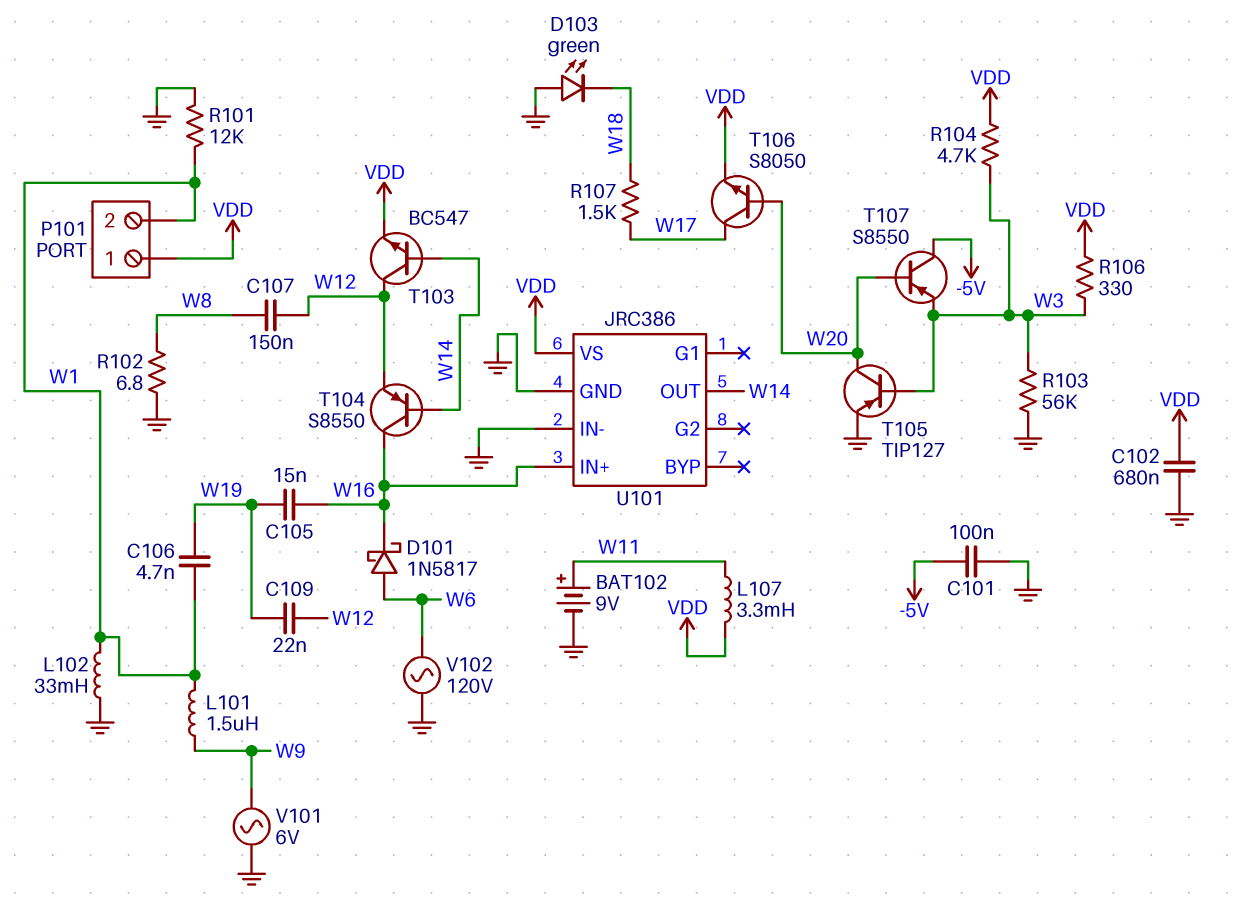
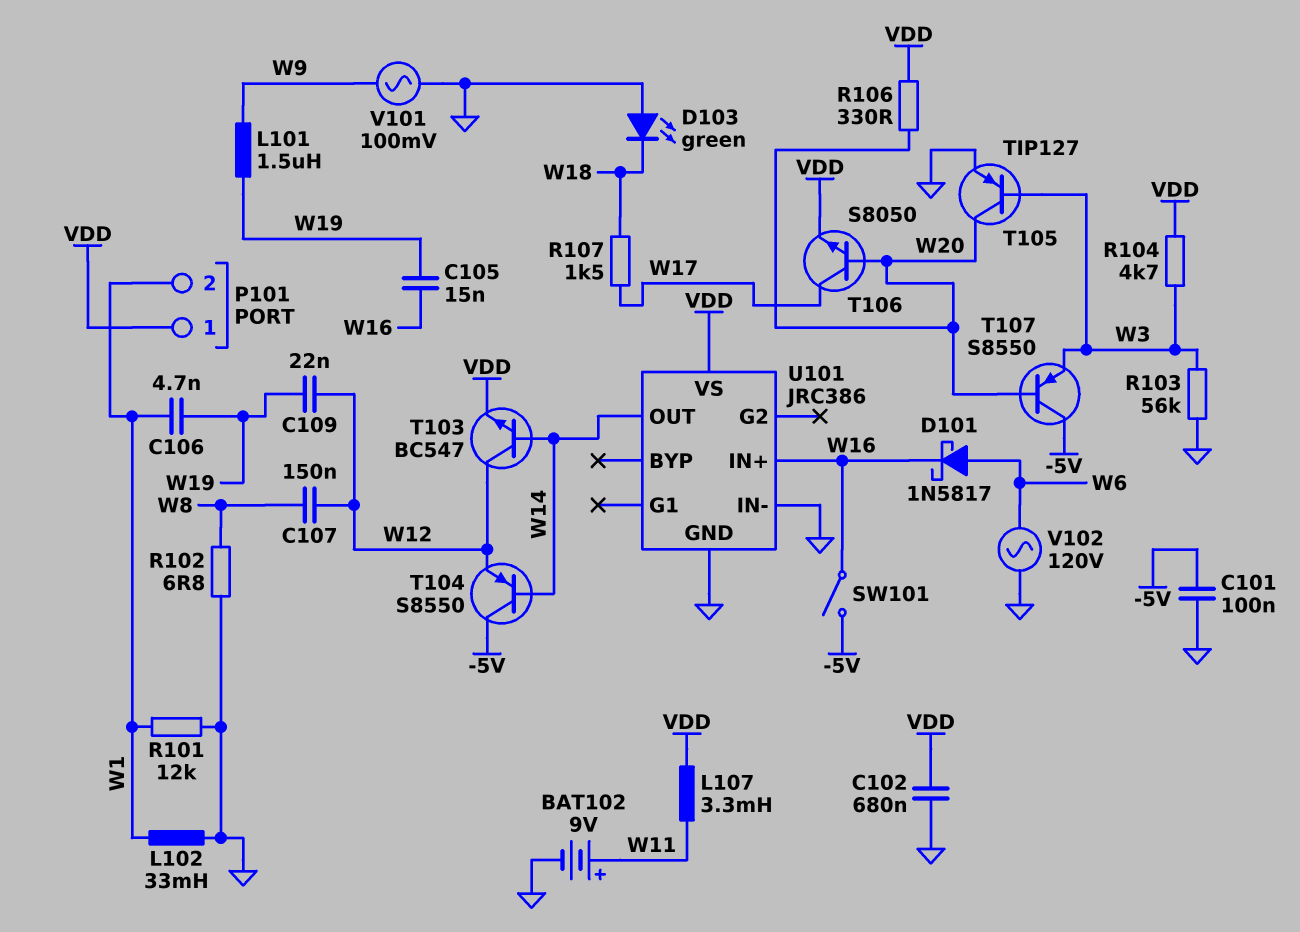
L101: 1.5uH (W1, W9) -> 1.5uH (W9, W19)
R106: 330 (VDD, W3) -> 330 (VDD, W20)
SW101: none -> switch (-5V, W16)
T104: PNP S8550 (B W14, C W16, E W12) -> PNP S8550 (B W14, C -5V, E W12)
V101: AC 6V (GND, W9) -> AC 100mV (GND, W9)

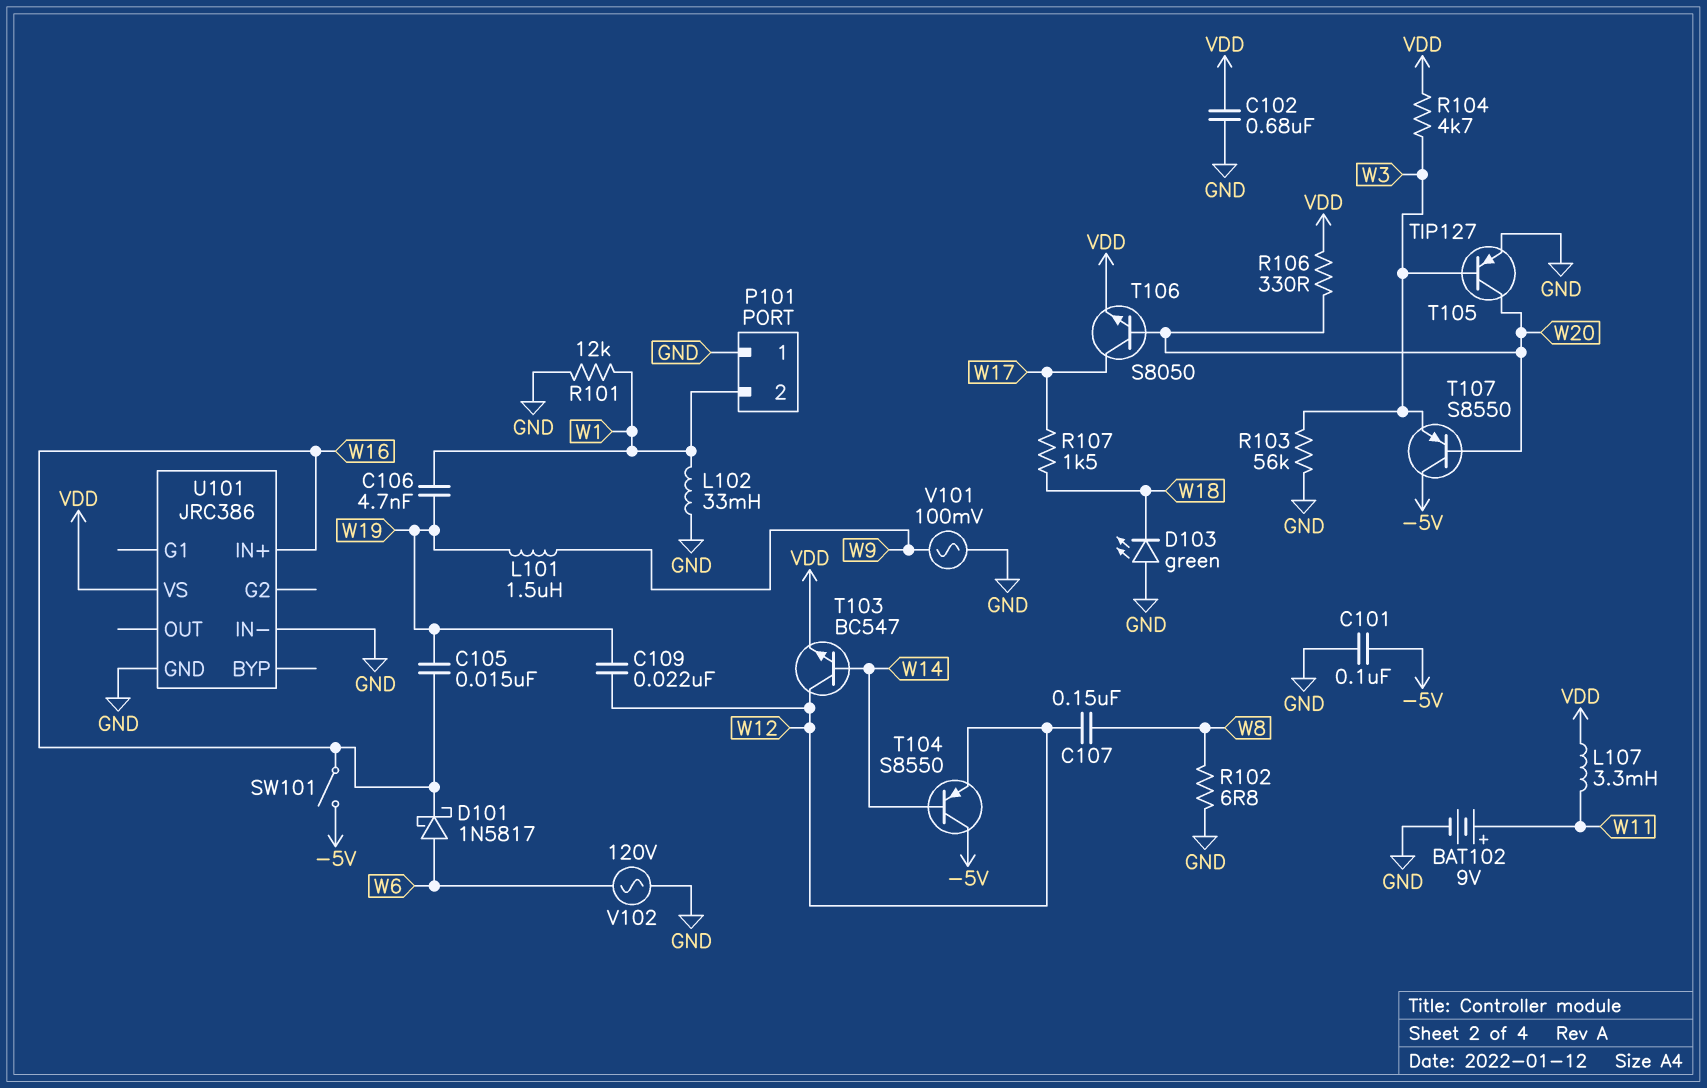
P101 pin 1: VDD -> GND
U101 pin OUT: W14 -> none

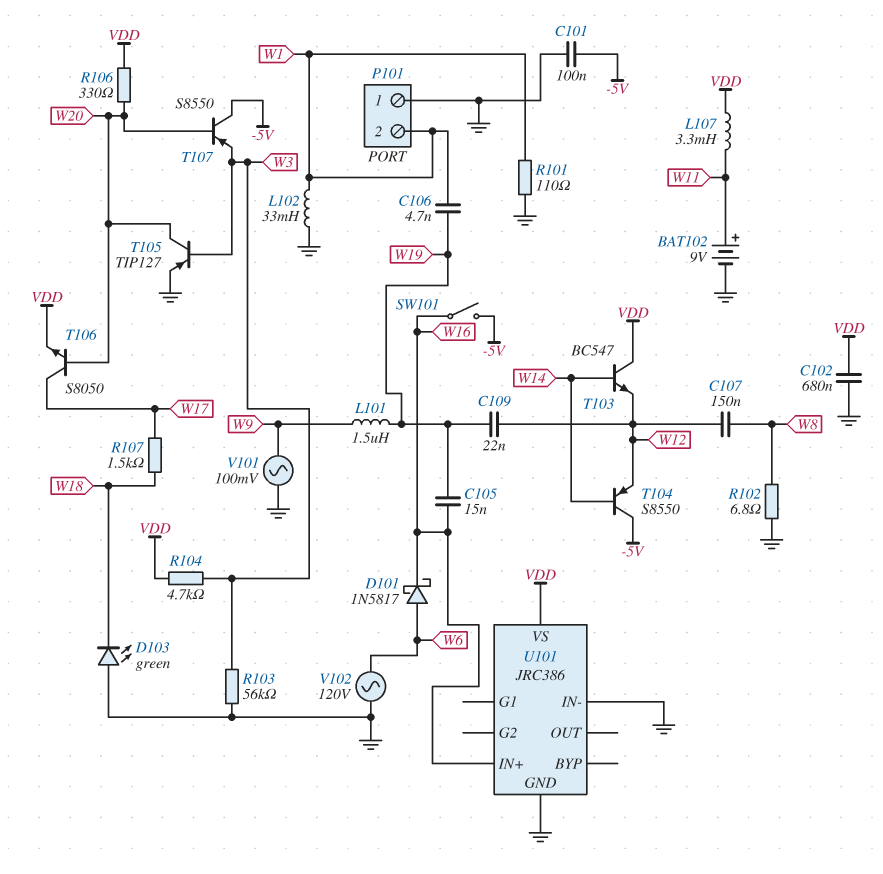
R101: 12k (GND, W1) -> 110 (GND, W1)
T103: NPN BC547 (B W14, C W12, E VDD) -> NPN BC547 (B W14, C VDD, E W12)

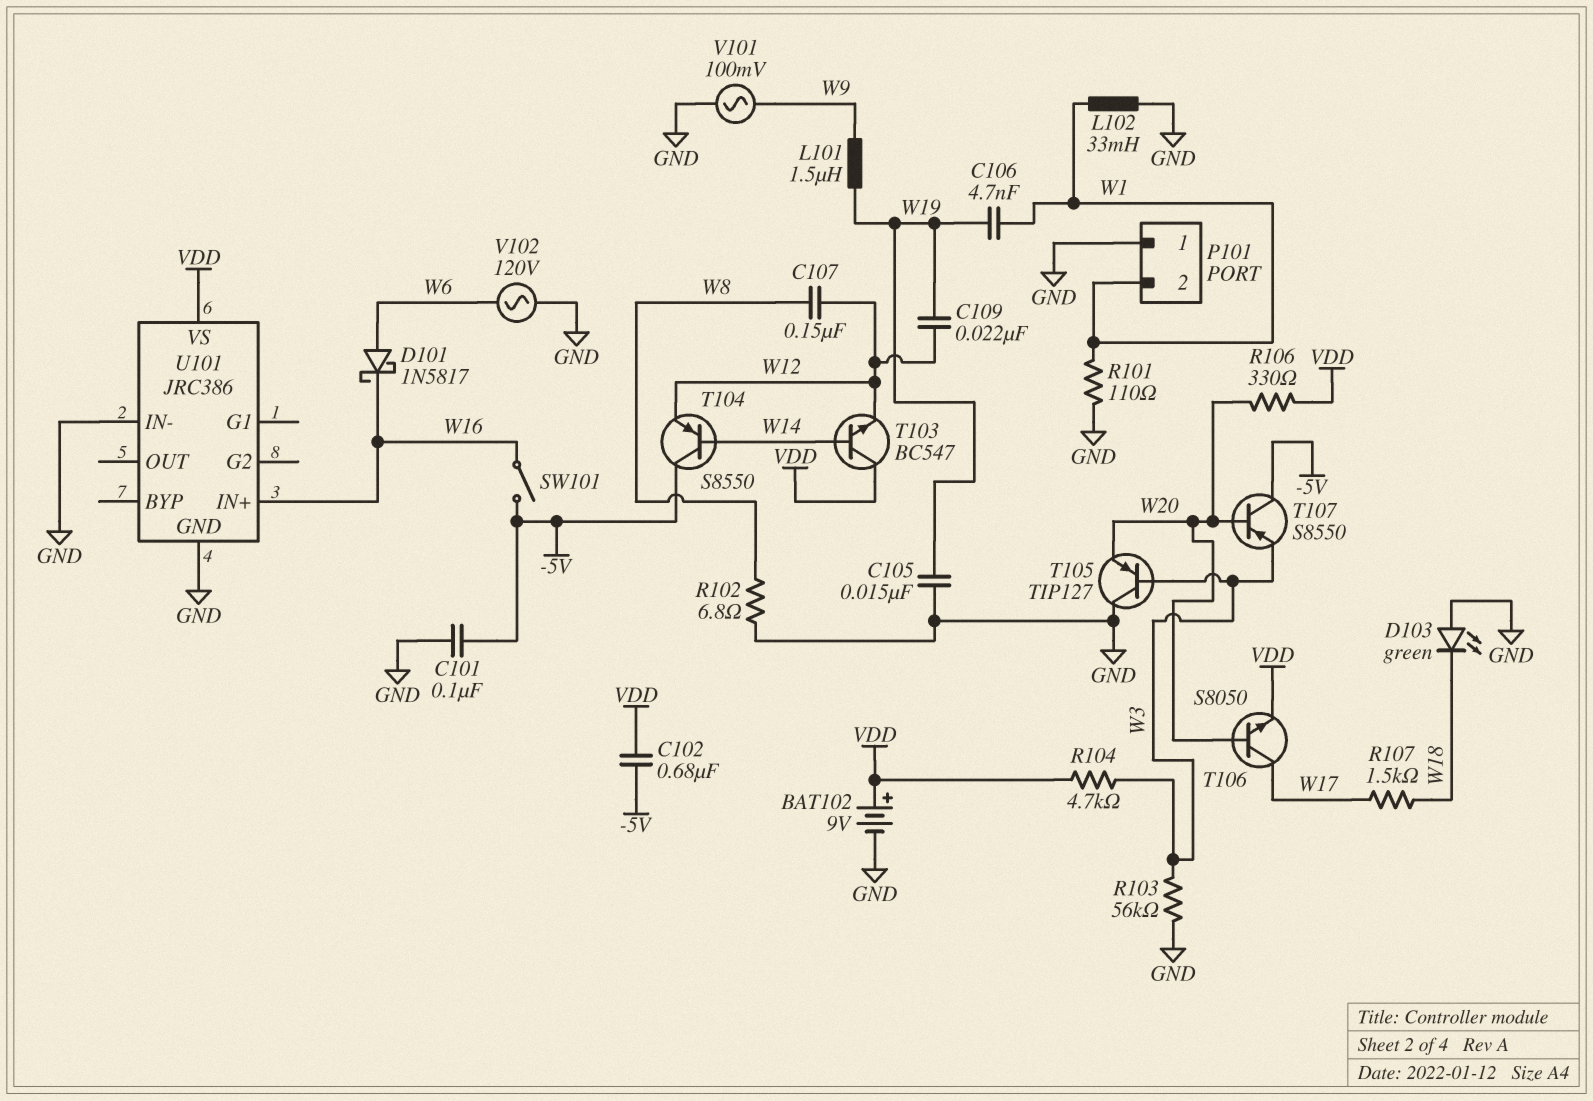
BAT102: 9V (plus W11, minus GND) -> 9V (plus VDD, minus GND)
C102: 680nF (GND, VDD) -> 680nF (-5V, VDD)
C105: 15nF (W16, W19) -> 15nF (GND, W19)
L107: 3.3mH (VDD, W11) -> none
T105: PNP TIP127 (B W3, C W20, E GND) -> PNP TIP127 (B W3, C GND, E W20)

